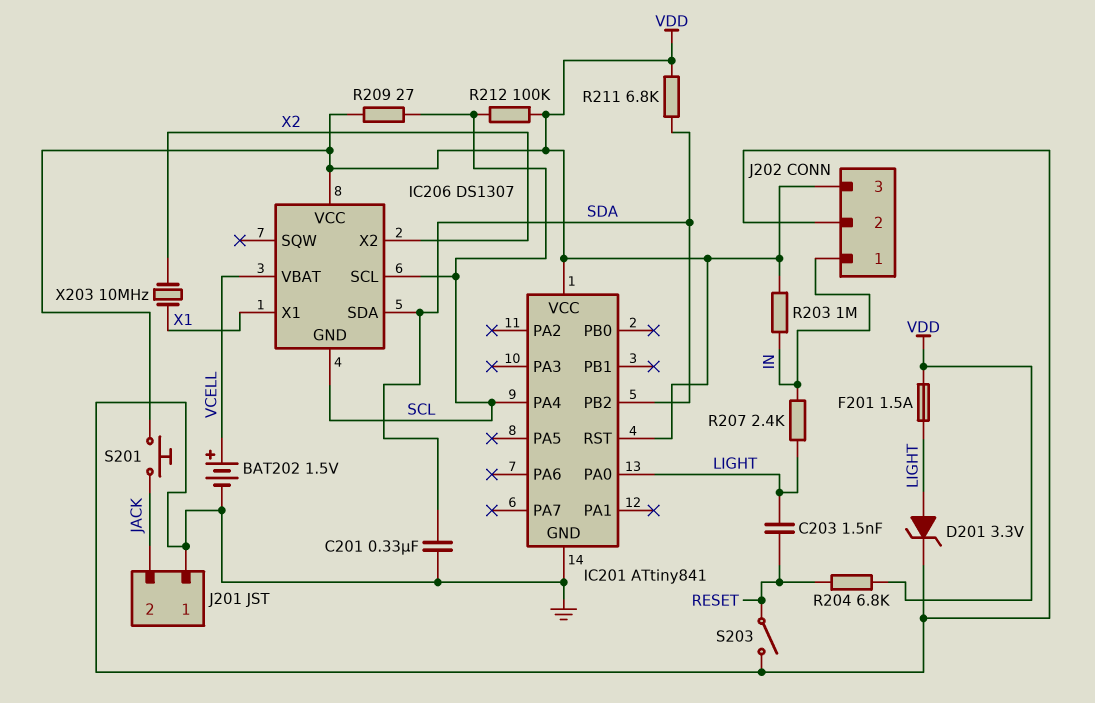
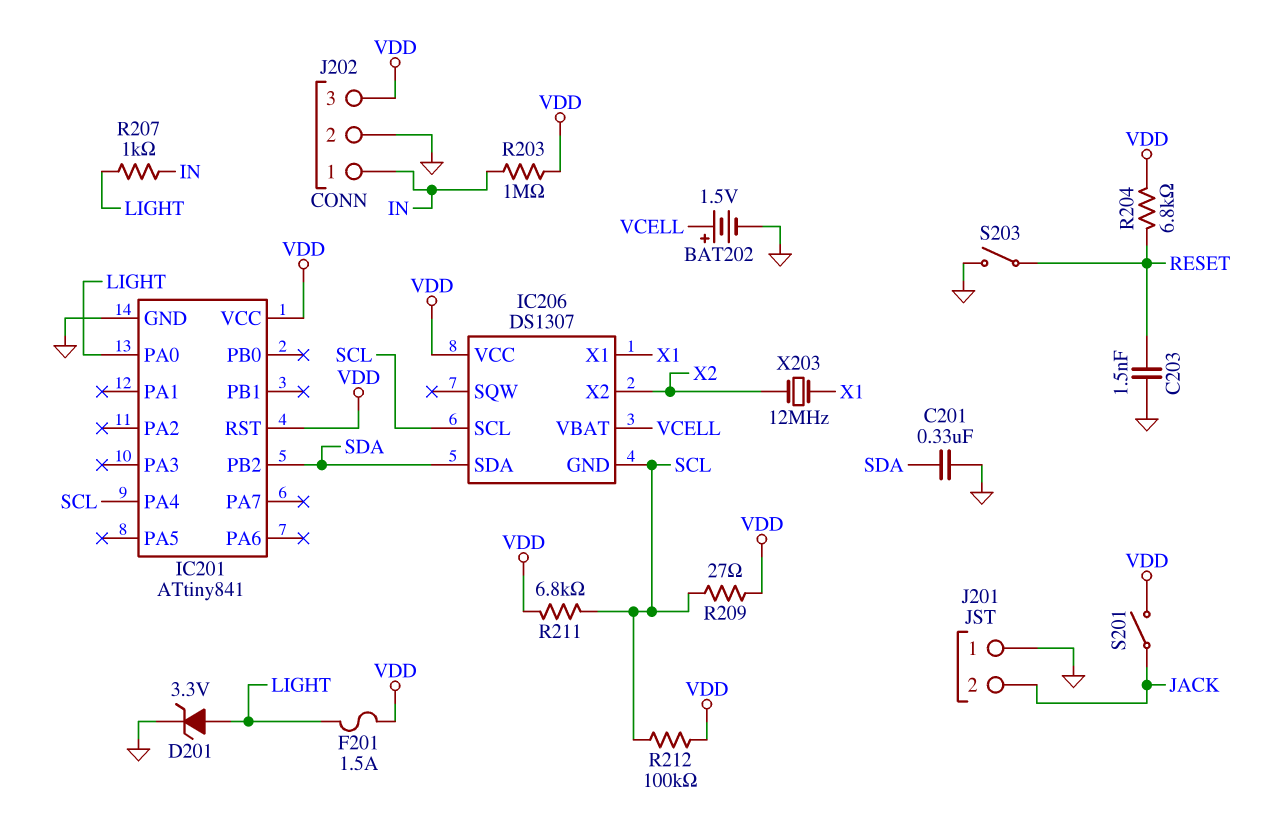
C203: 1.5nF (LIGHT, RESET) -> 1.5nF (GND, RESET)
R207: 2.4k (IN, LIGHT) -> 1k (IN, LIGHT)
R211: 6.8k (SDA, VDD) -> 6.8k (SCL, VDD)
S201: button (JACK, VDD) -> switch (JACK, VDD)
X203: 10MHz (X1, X2) -> 12MHz (X1, X2)

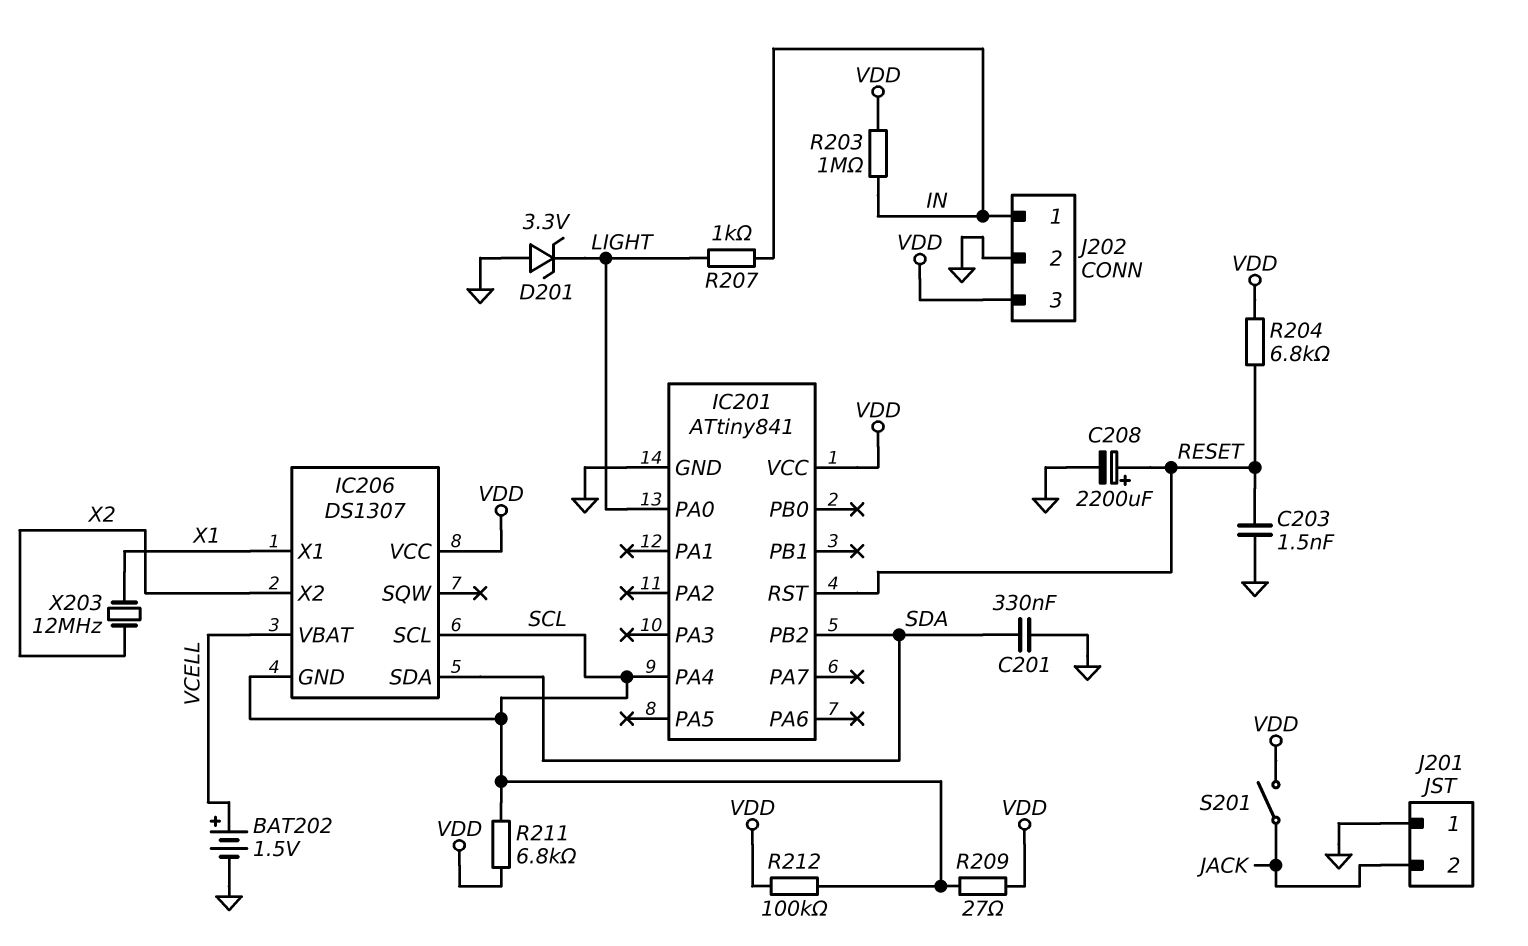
C208: none -> 2200uF (plus RESET, minus GND)
D201: zener 3.3V (A LIGHT, K GND) -> zener 3.3V (A GND, K LIGHT)
F201: 1.5A (LIGHT, VDD) -> none
IC201 pin RST: VDD -> RESET
S203: switch (GND, RESET) -> none

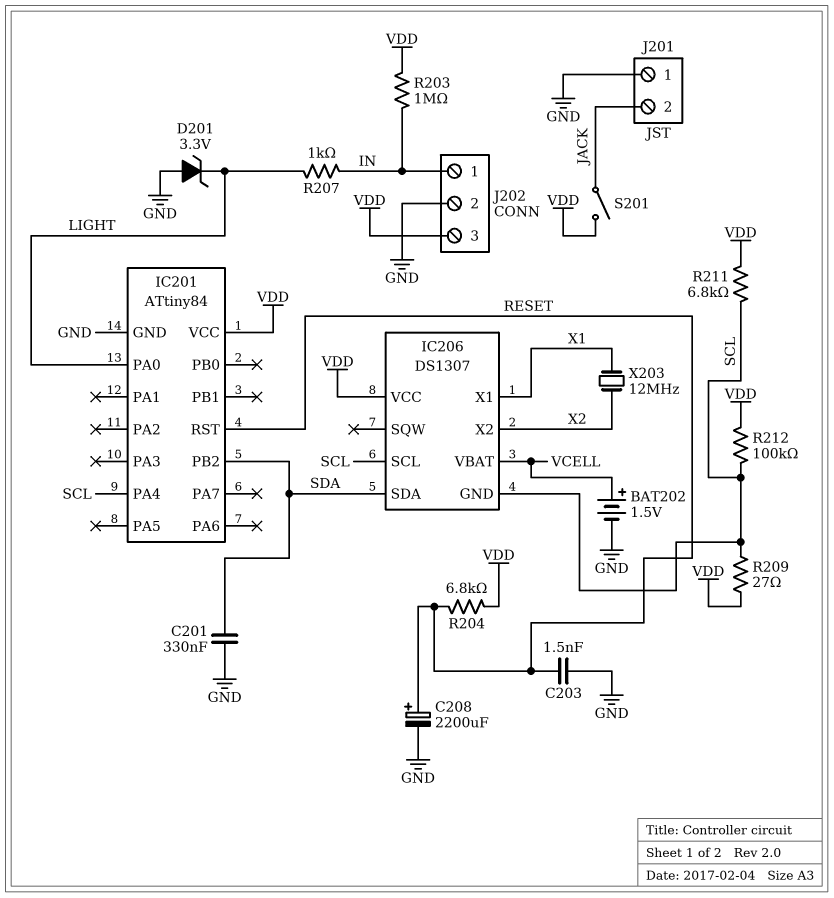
IC201: ATtiny841 -> ATtiny84

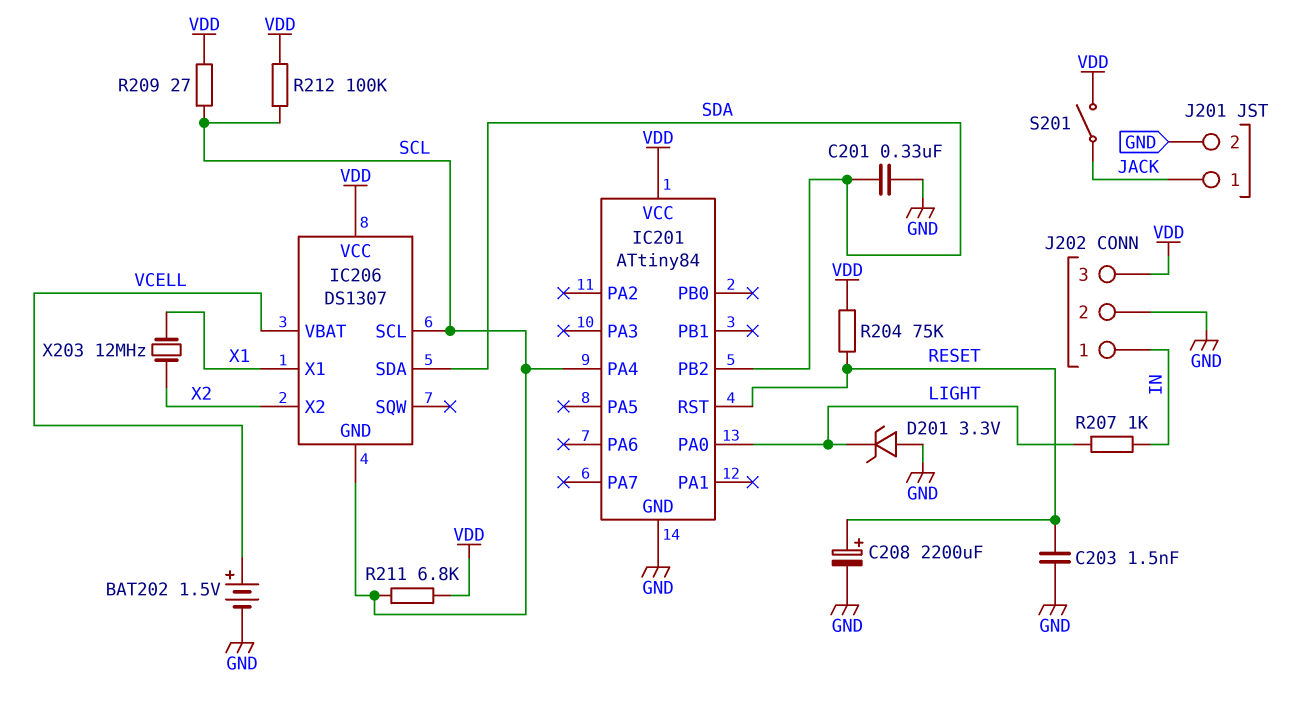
J201 pin 1: GND -> JACK
J201 pin 2: JACK -> GND
R203: 1M (IN, VDD) -> none
R204: 6.8k (RESET, VDD) -> 75k (RESET, VDD)

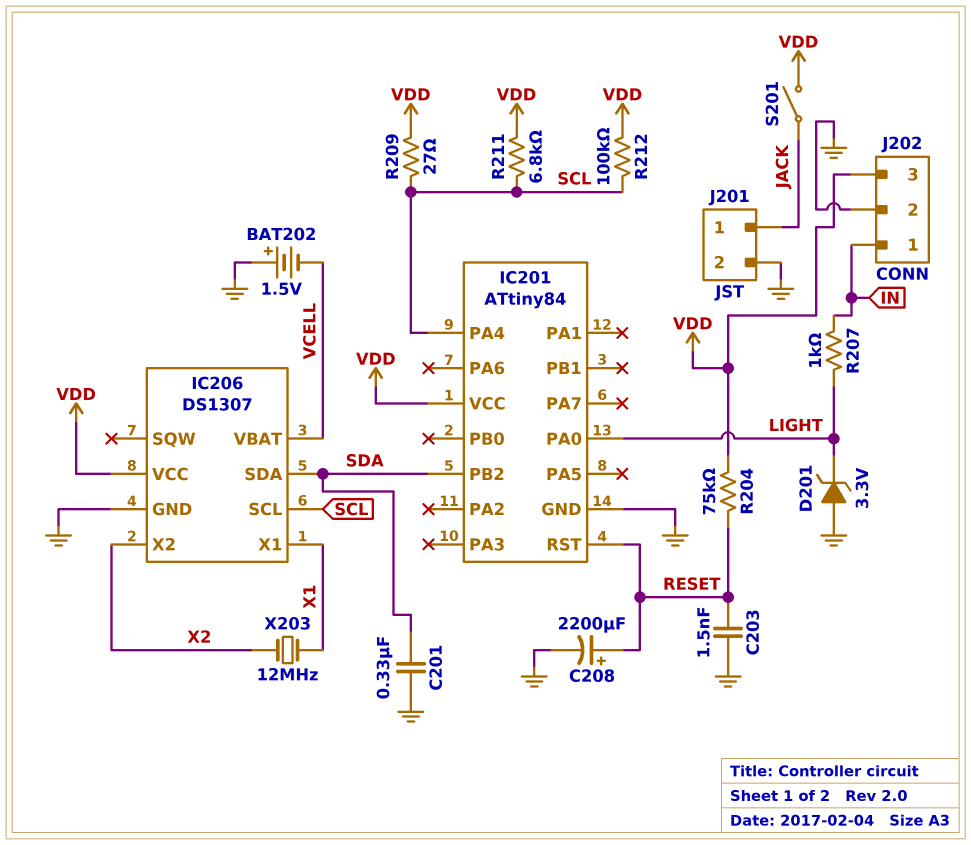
BAT202: 1.5V (plus VCELL, minus GND) -> 1.5V (plus GND, minus VCELL)
IC206 pin GND: SCL -> GND

